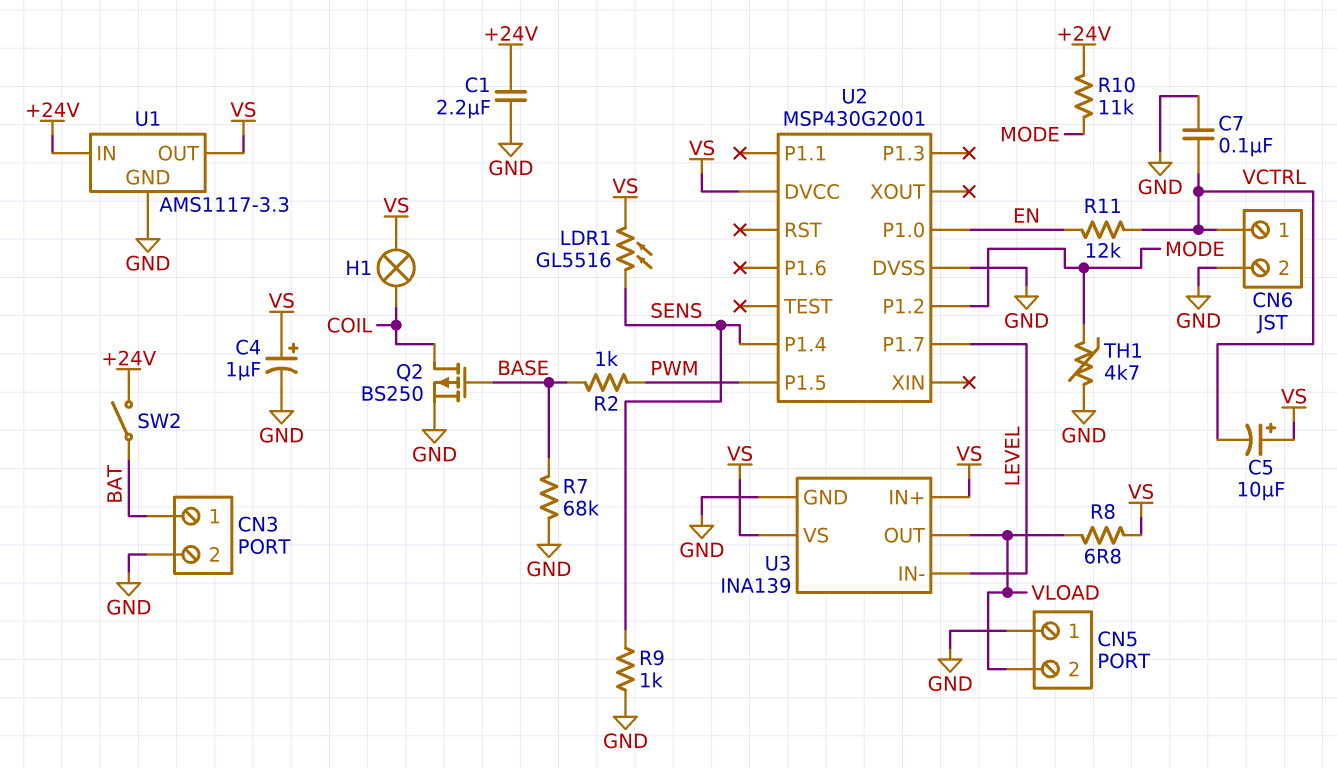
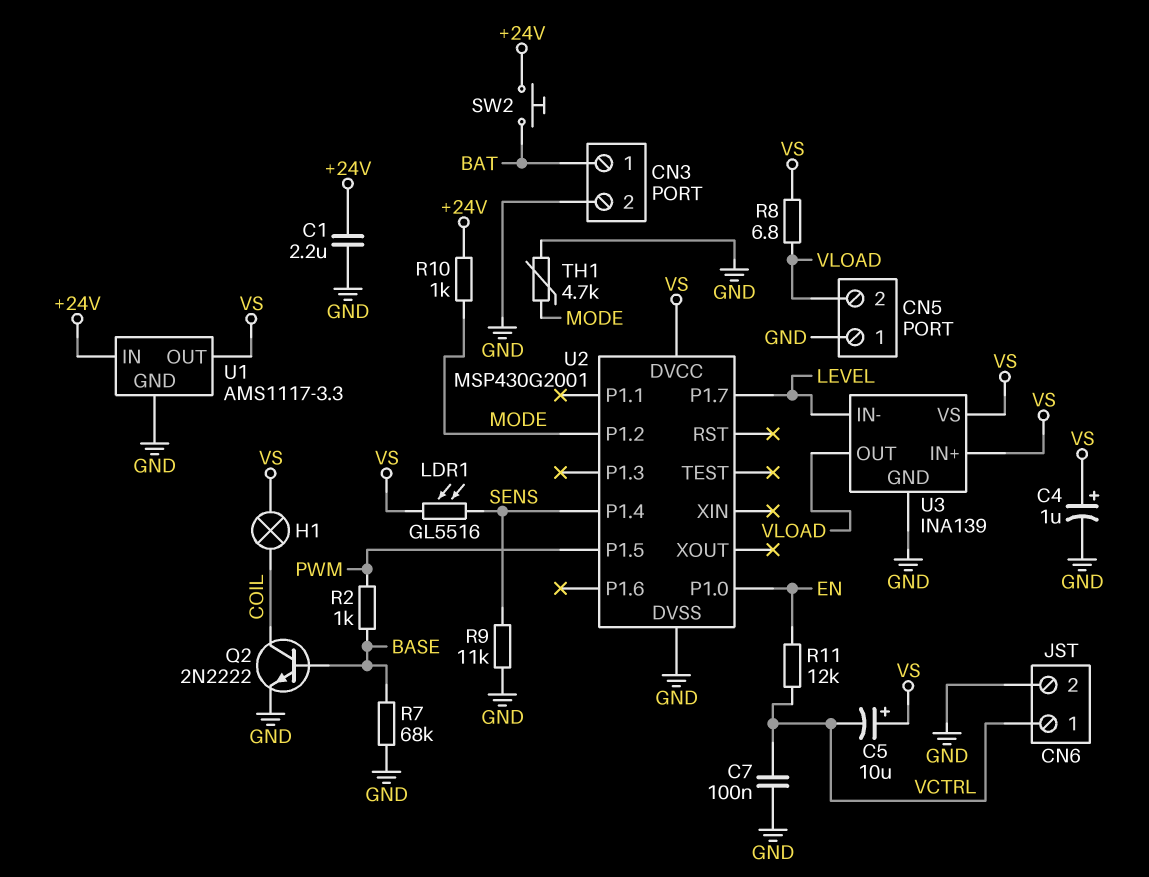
Q2: PMOS BS250 (G BASE, D COIL, S GND) -> NPN 2N2222 (B BASE, C COIL, E GND)
R9: 1k (GND, SENS) -> 11k (GND, SENS)
R10: 11k (+24V, MODE) -> 1k (+24V, MODE)
SW2: switch (+24V, BAT) -> button (+24V, BAT)

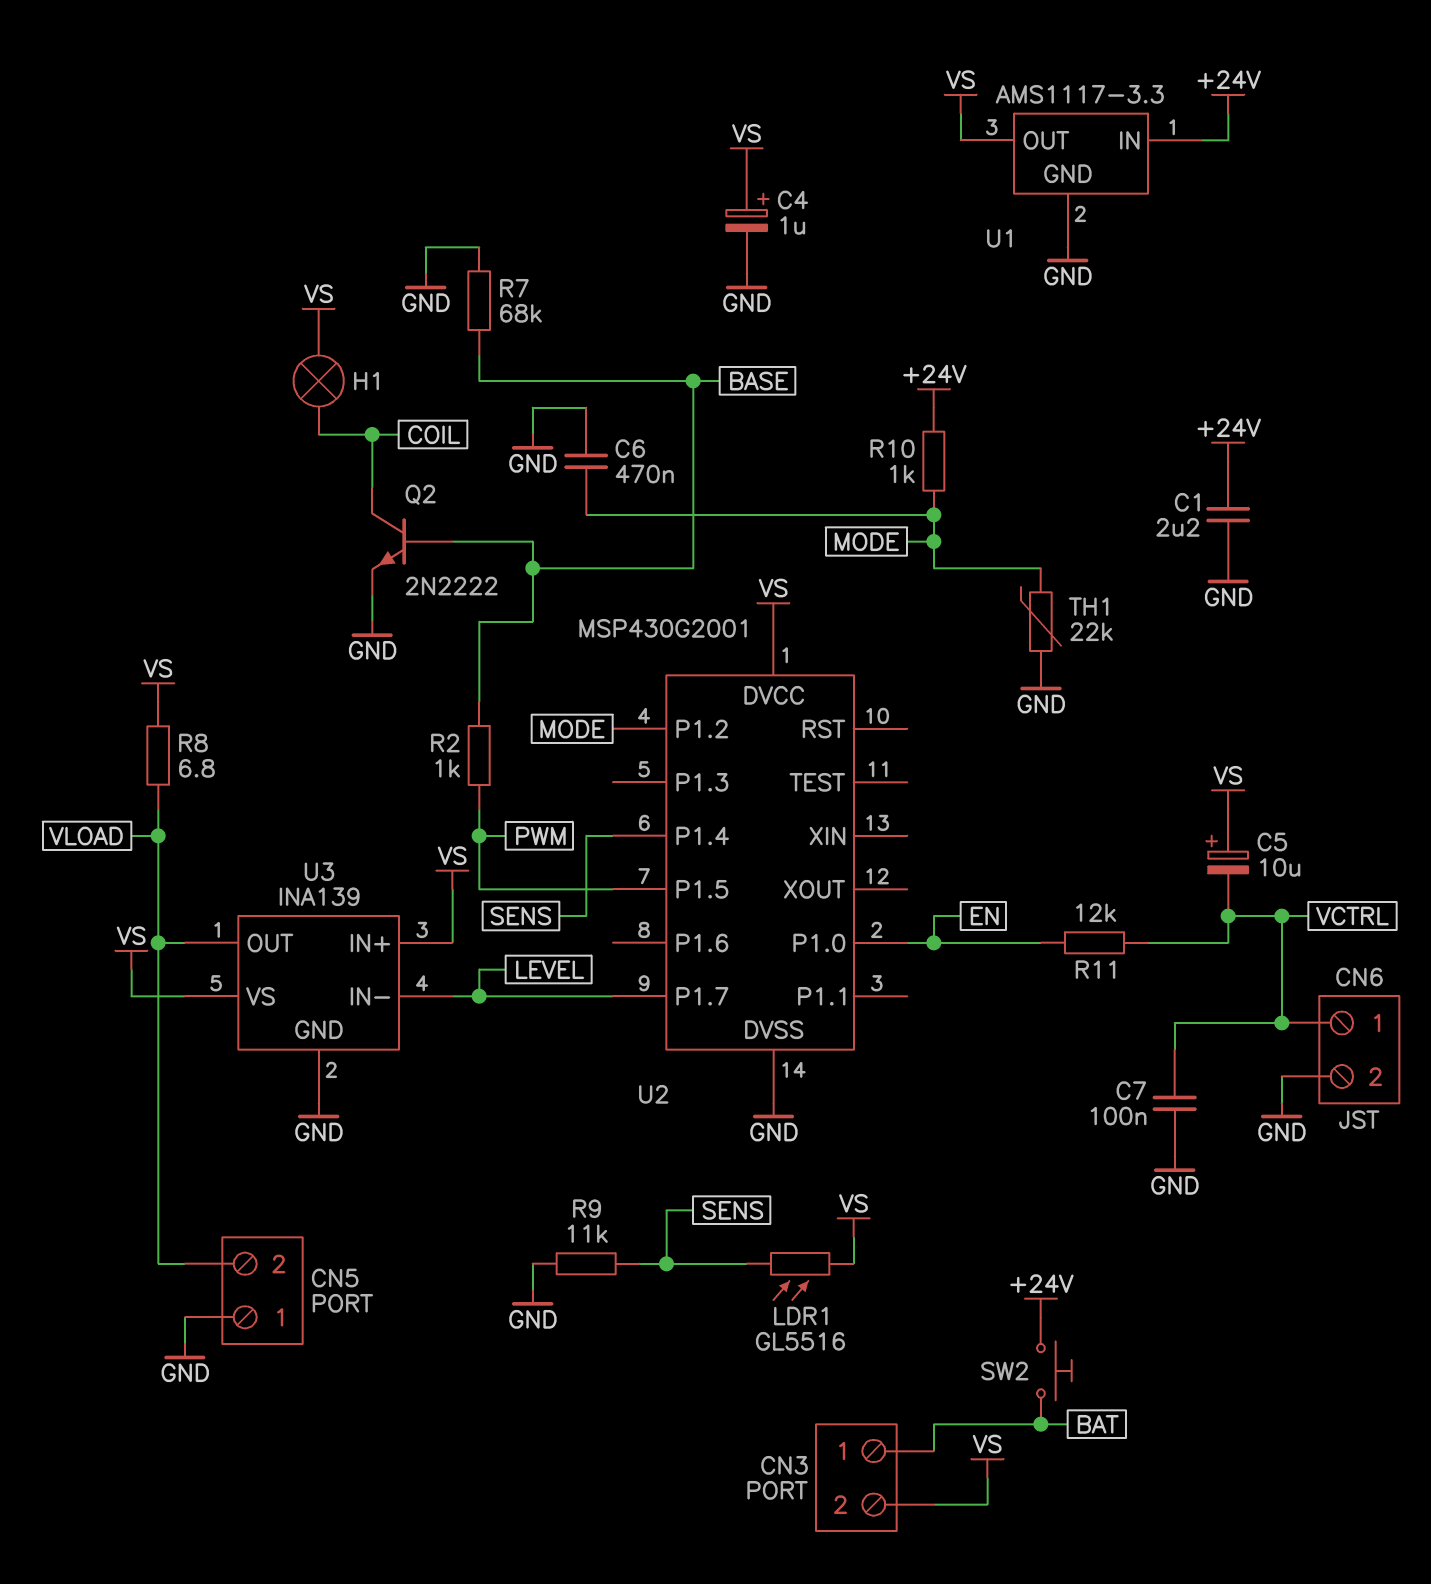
C6: none -> 470nF (GND, MODE)
CN3 pin 2: GND -> VS
TH1: 4.7k (GND, MODE) -> 22k (GND, MODE)

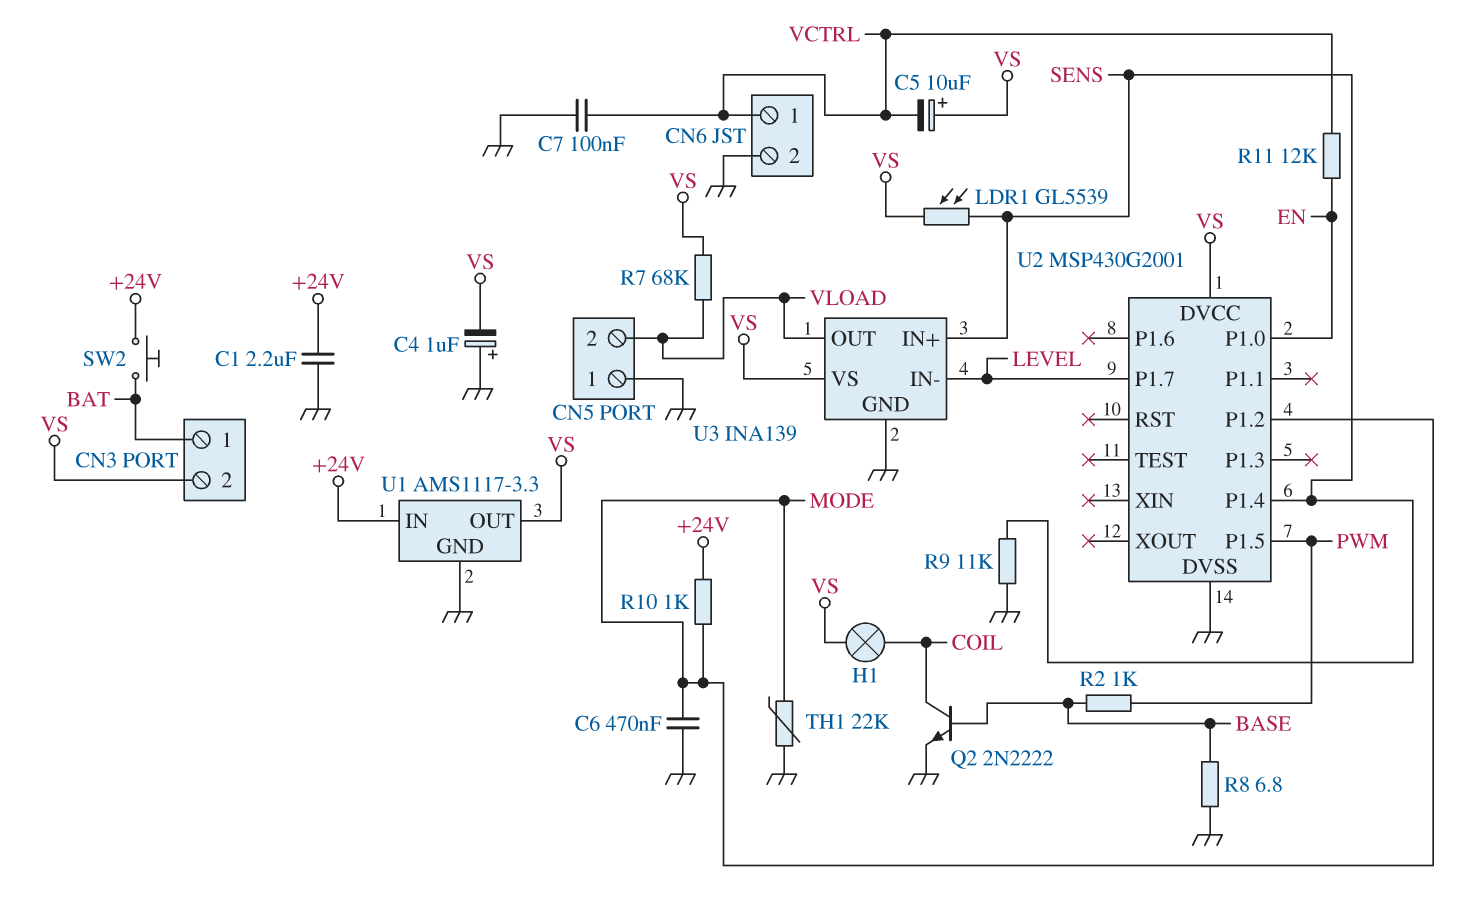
C4: 1uF (plus VS, minus GND) -> 1uF (plus GND, minus VS)
LDR1: GL5516 (SENS, VS) -> GL5539 (SENS, VS)
R7: 68k (BASE, GND) -> 68k (VLOAD, VS)
R8: 6.8 (VLOAD, VS) -> 6.8 (BASE, GND)
U3 pin IN+: VS -> SENS

